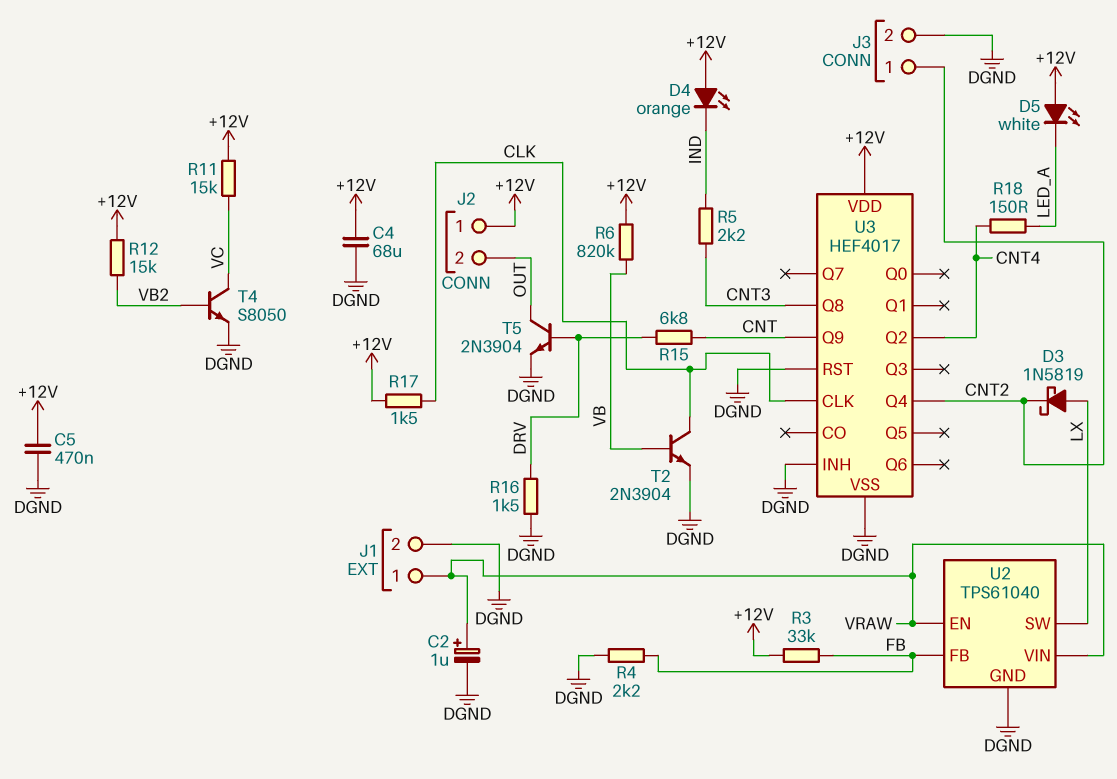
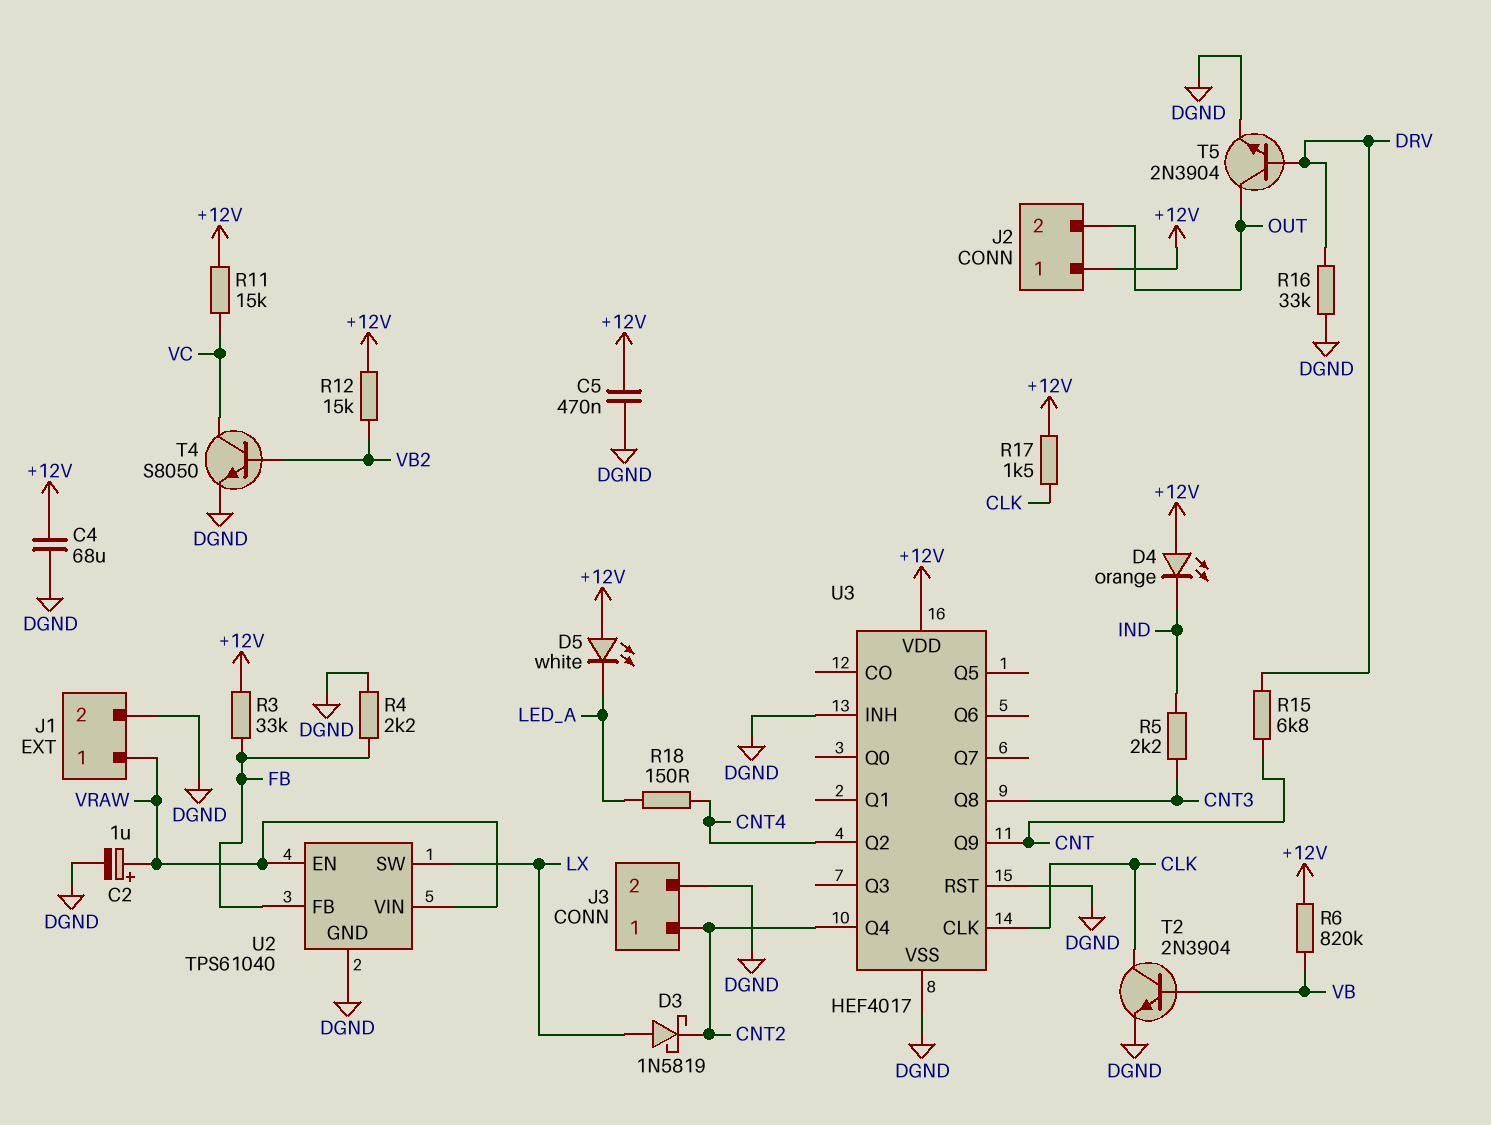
R16: 1.5k (DGND, DRV) -> 33k (DGND, DRV)

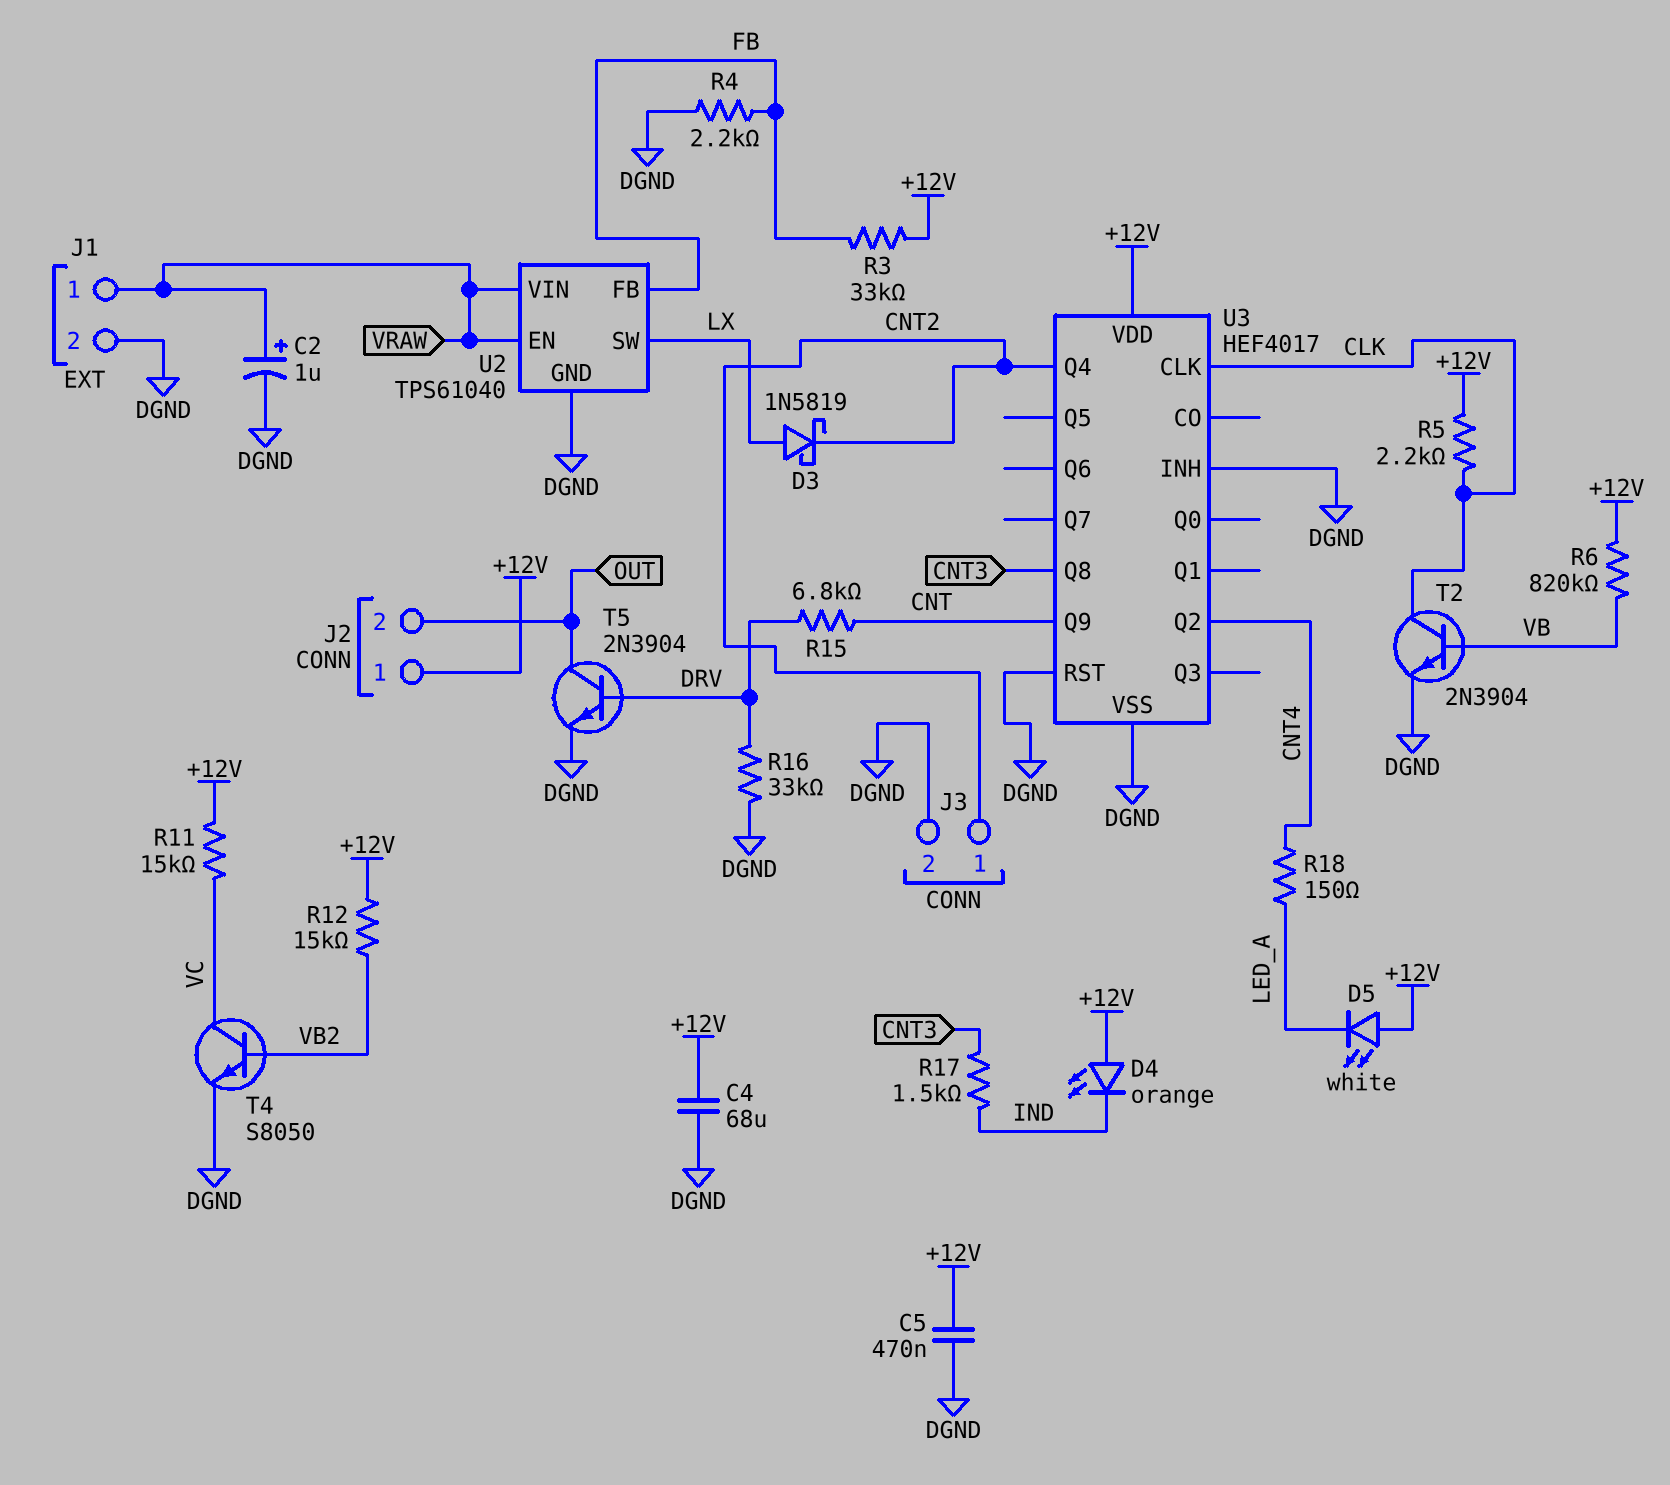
R5: 2.2k (CNT3, IND) -> 2.2k (+12V, CLK)
R17: 1.5k (+12V, CLK) -> 1.5k (CNT3, IND)

